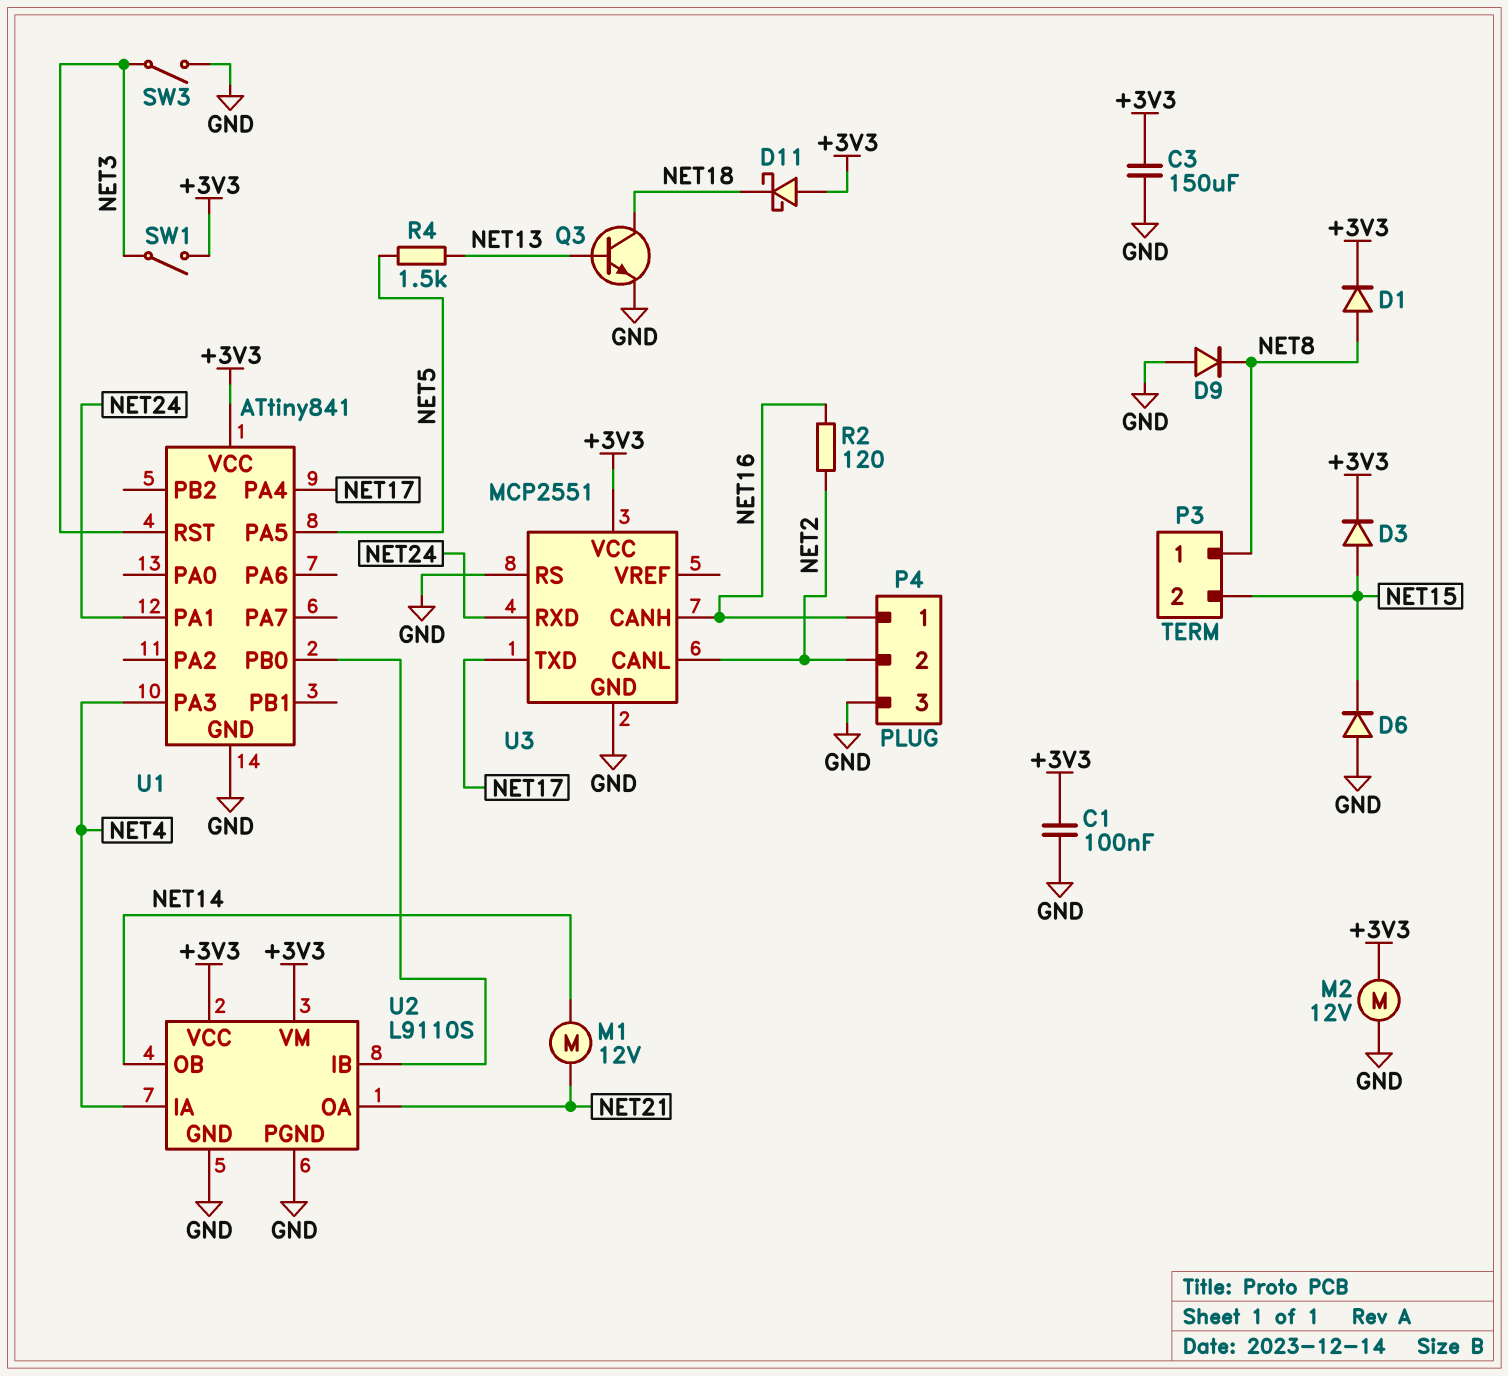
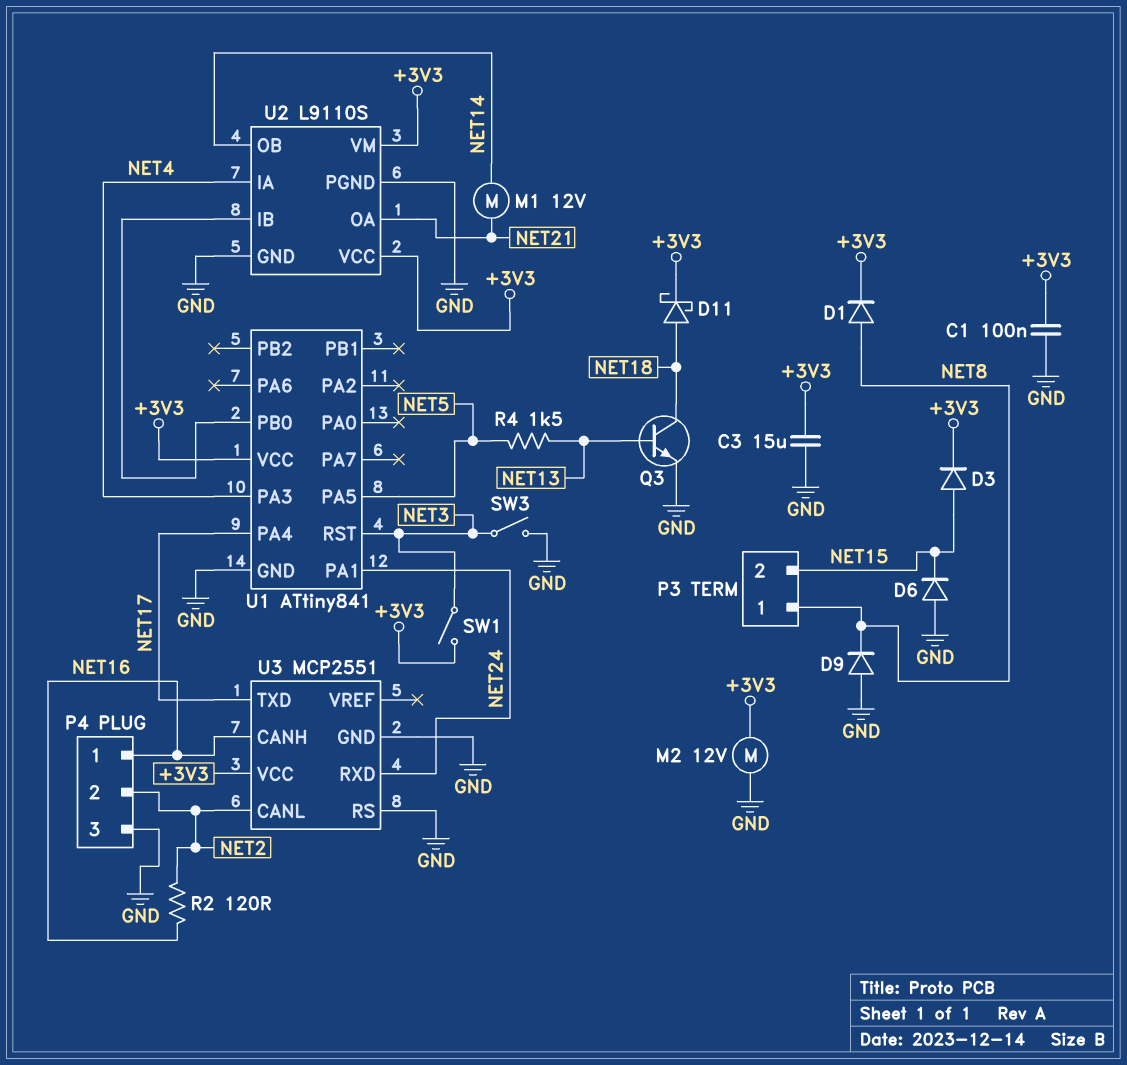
C3: 150uF (+3V3, GND) -> 15uF (+3V3, GND)
D11: schottky (A +3V3, K NET18) -> schottky (A NET18, K +3V3)

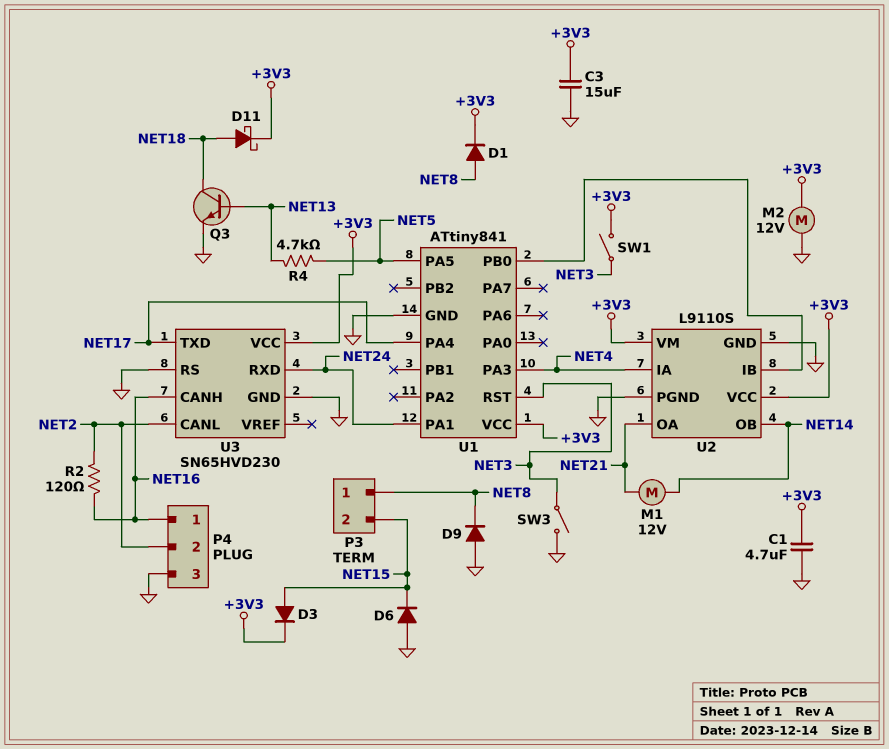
C1: 100nF (+3V3, GND) -> 4.7uF (+3V3, GND)
R4: 1.5k (NET5, NET13) -> 4.7k (NET5, NET13)
U3: MCP2551 -> SN65HVD230

